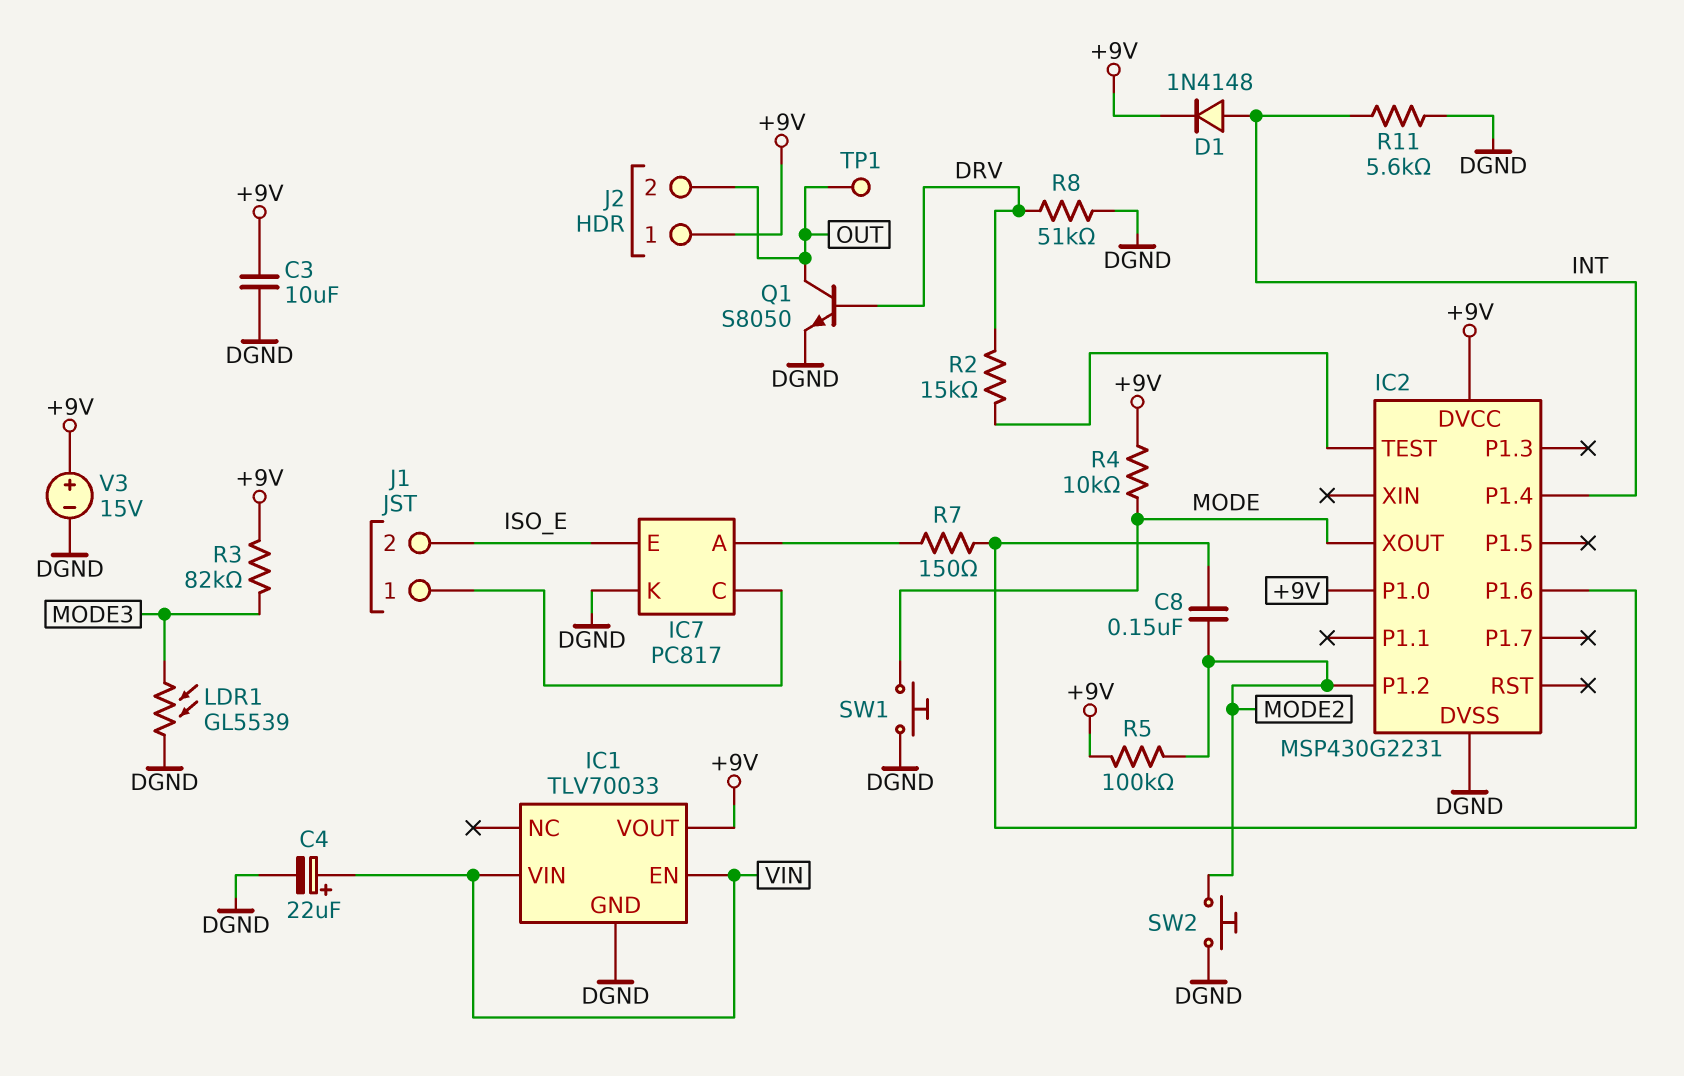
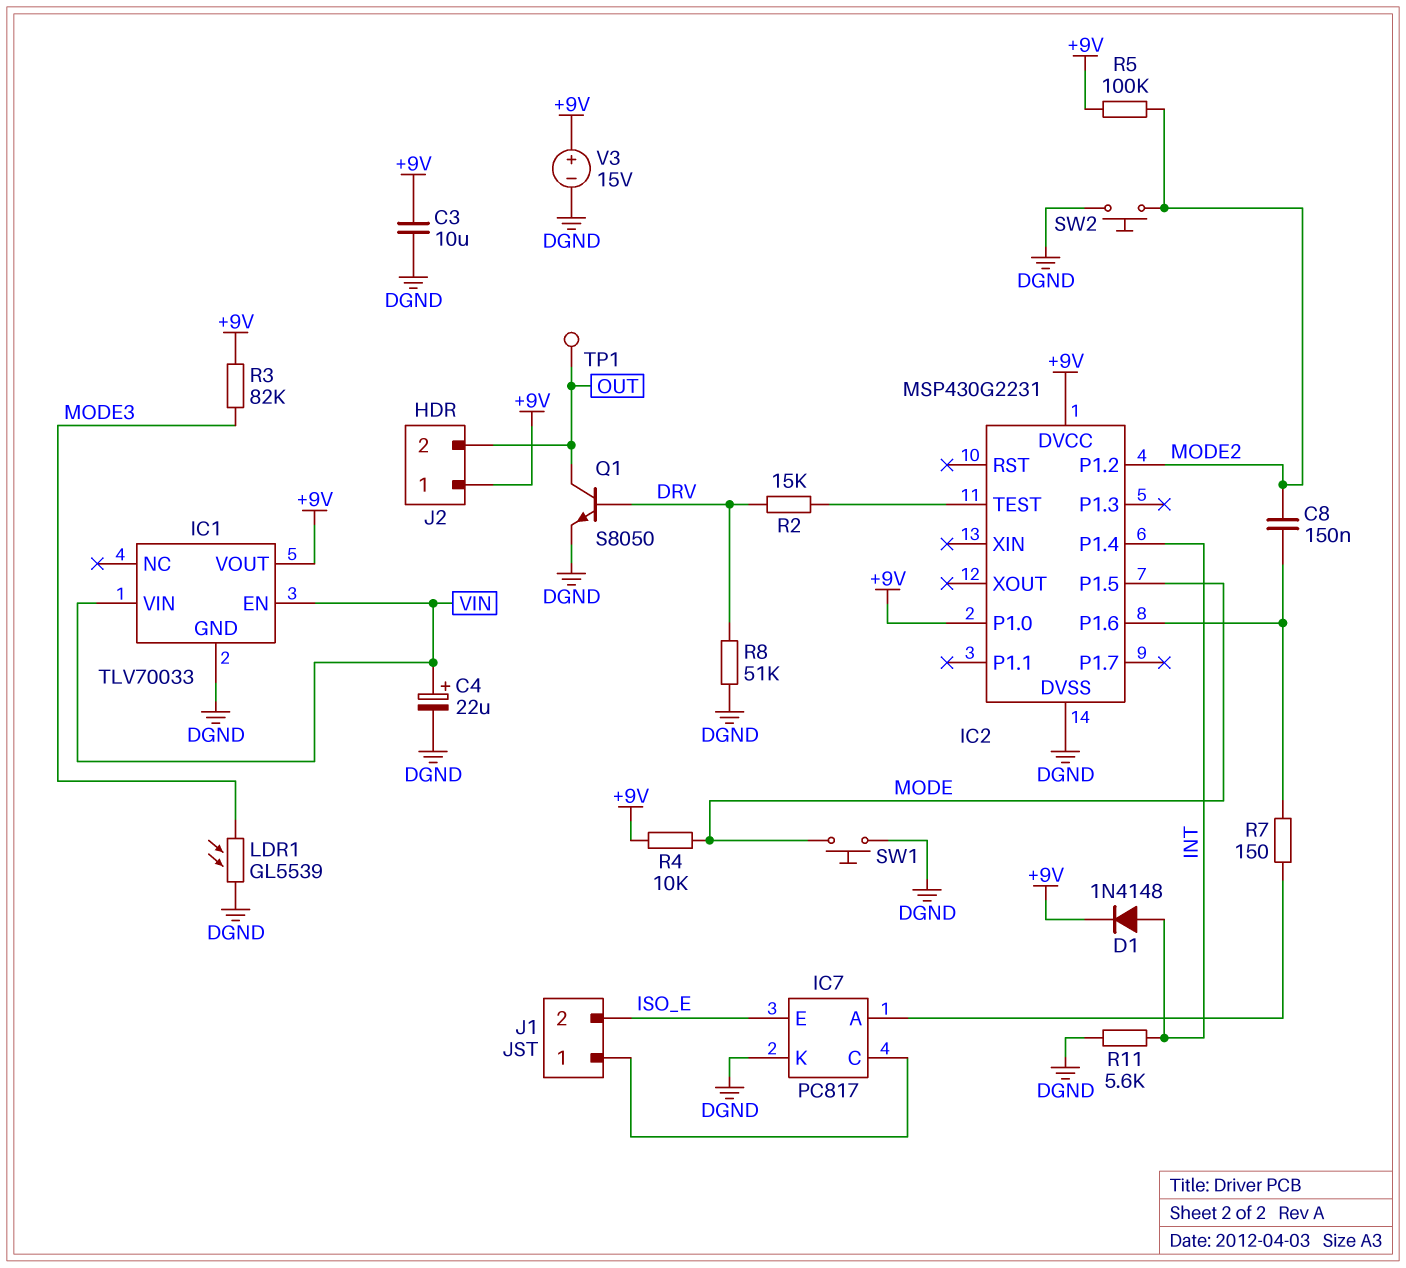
IC2 pin P1.5: none -> MODE
IC2 pin XOUT: MODE -> none

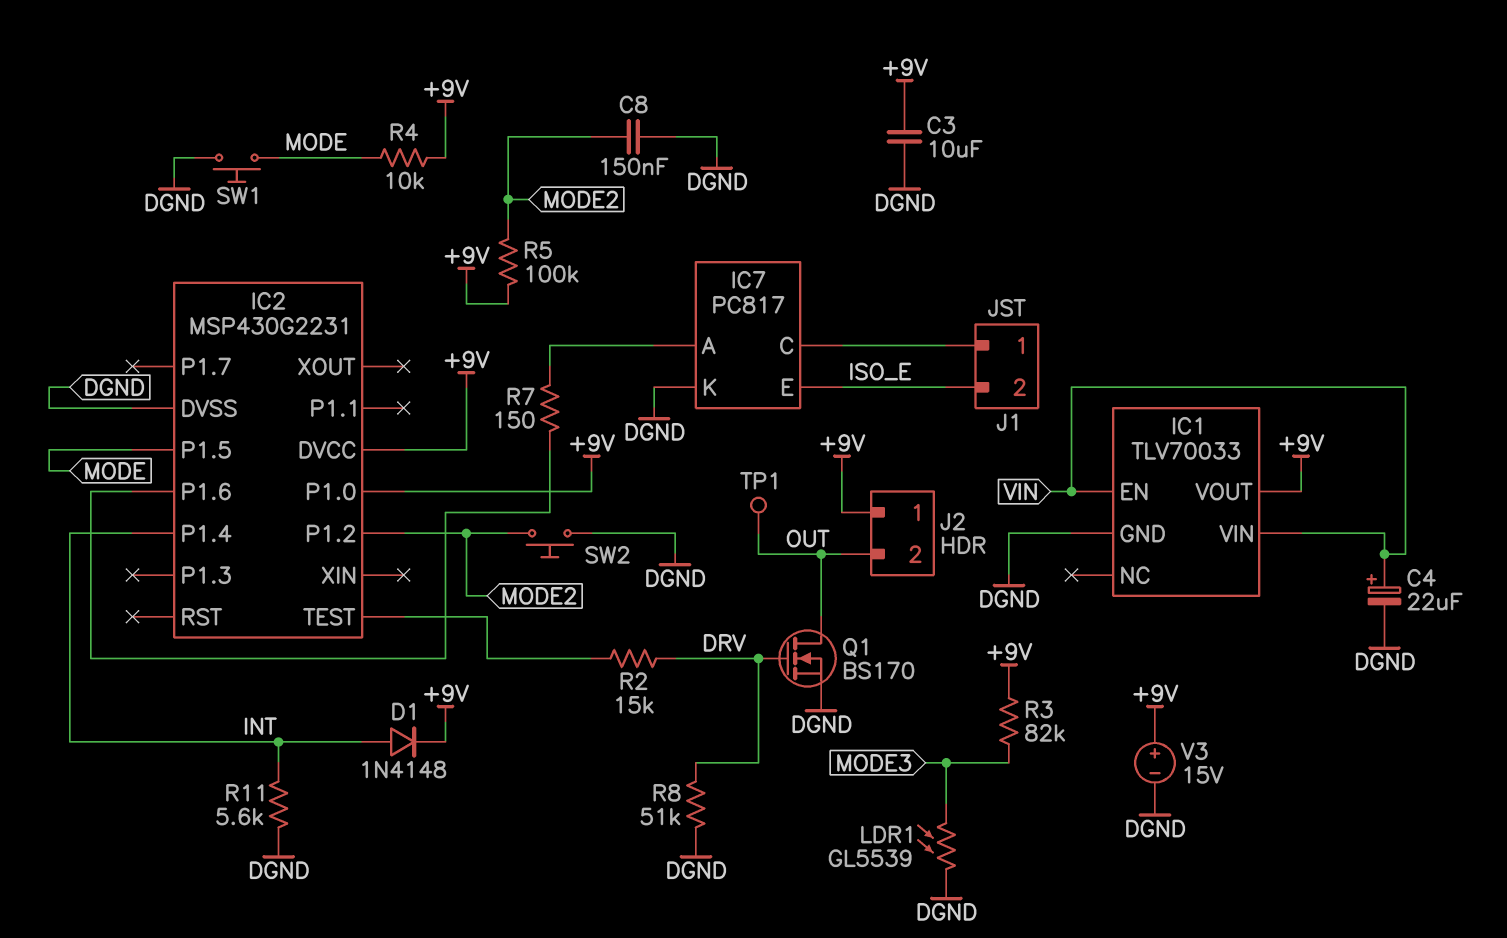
C8: 150nF (IC2/P1.6, MODE2) -> 150nF (DGND, MODE2)
Q1: NPN S8050 (B DRV, C OUT, E DGND) -> NMOS BS170 (G DRV, D OUT, S DGND)

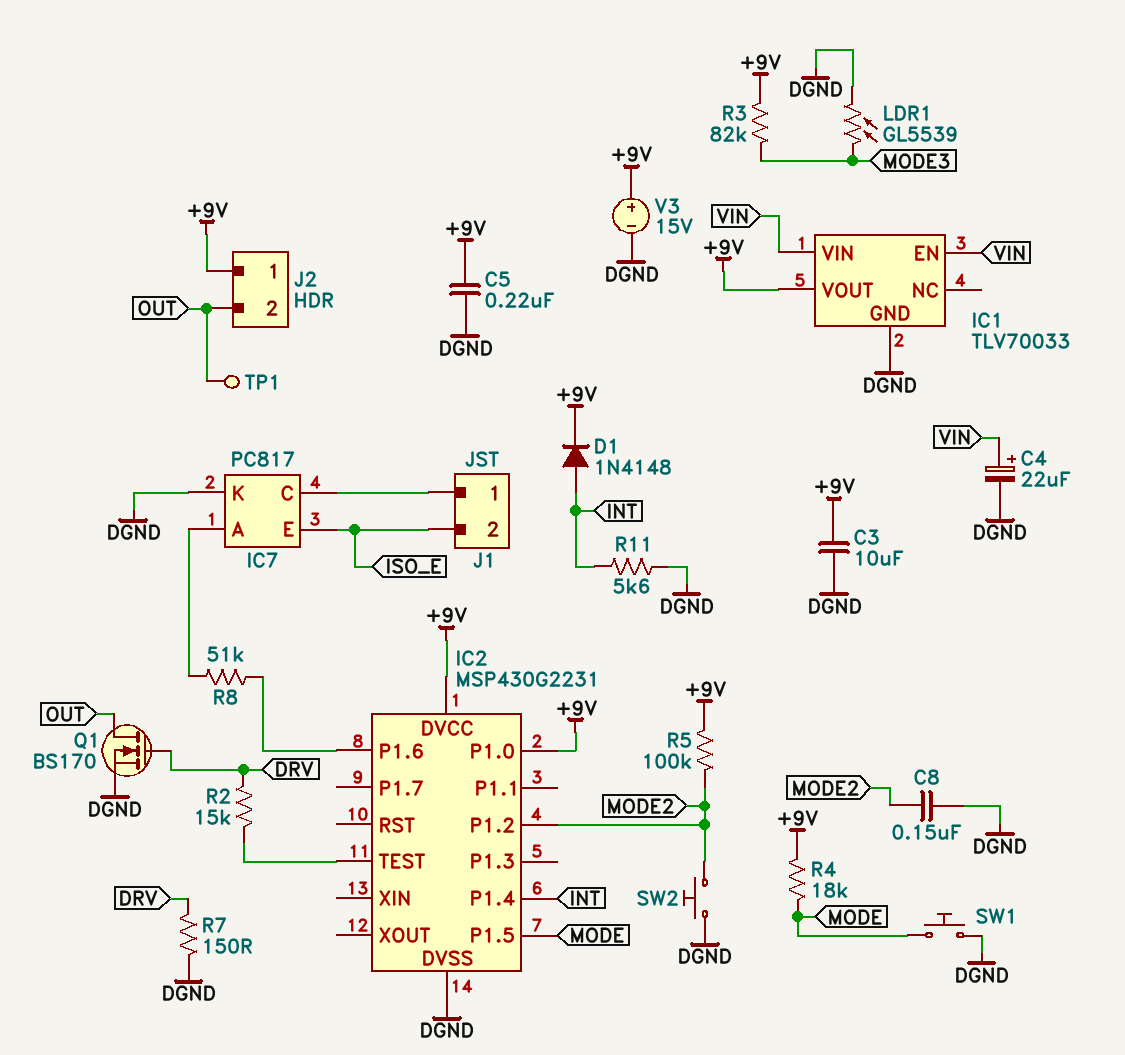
C5: none -> 220nF (+9V, DGND)
R4: 10k (+9V, MODE) -> 18k (+9V, MODE)
R7: 150 (IC2/P1.6, IC7/A) -> 150 (DGND, DRV)
R8: 51k (DGND, DRV) -> 51k (IC2/P1.6, IC7/A)

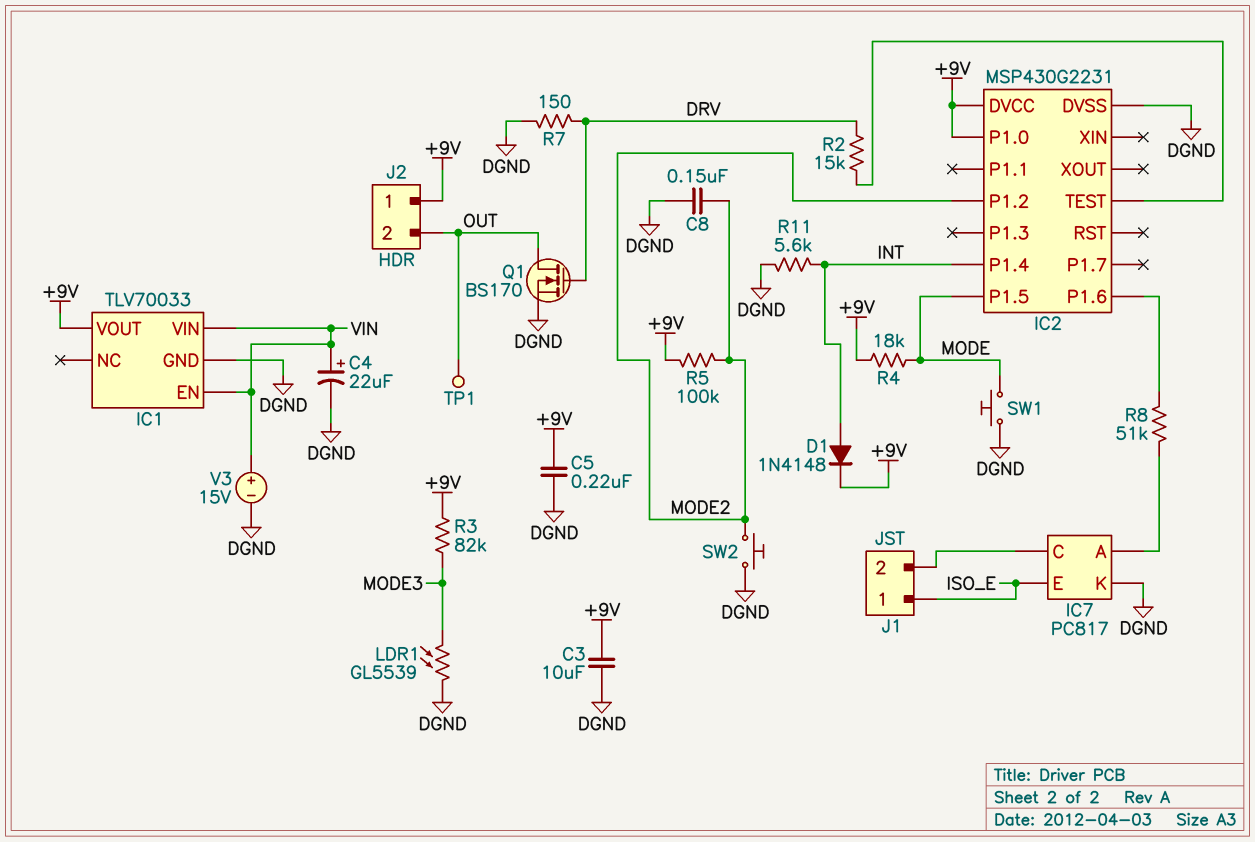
J1 pin 1: IC7/C -> ISO_E
J1 pin 2: ISO_E -> IC7/C
V3: 15V (plus +9V, minus DGND) -> 15V (plus VIN, minus DGND)

